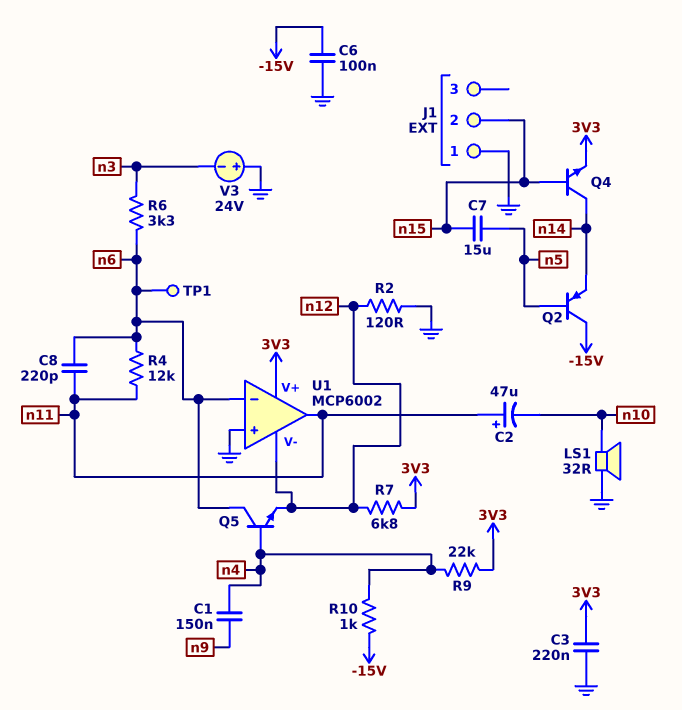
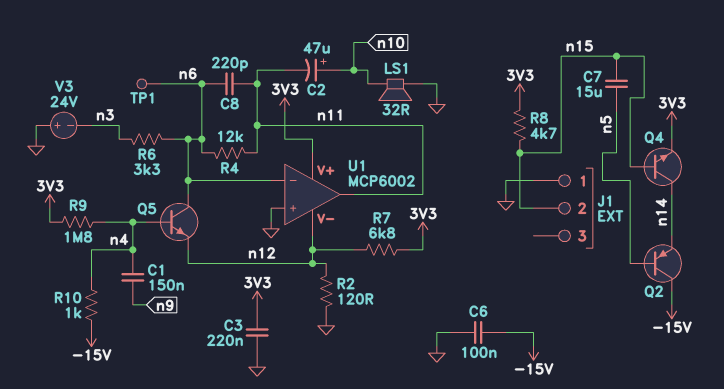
C2: 47uF (plus n11, minus n10) -> 47uF (plus n10, minus n11)
R8: none -> 4.7k (3V3, n15)
R9: 22k (3V3, n4) -> 1.8M (3V3, n4)

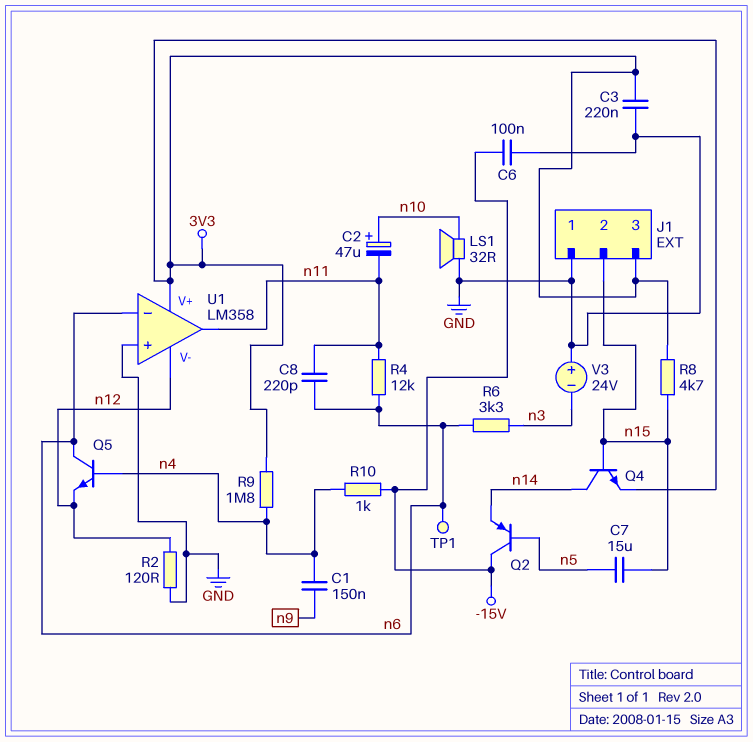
J1 pin 3: none -> 3V3
R7: 6.8k (3V3, n12) -> none
U1: MCP6002 -> LM358

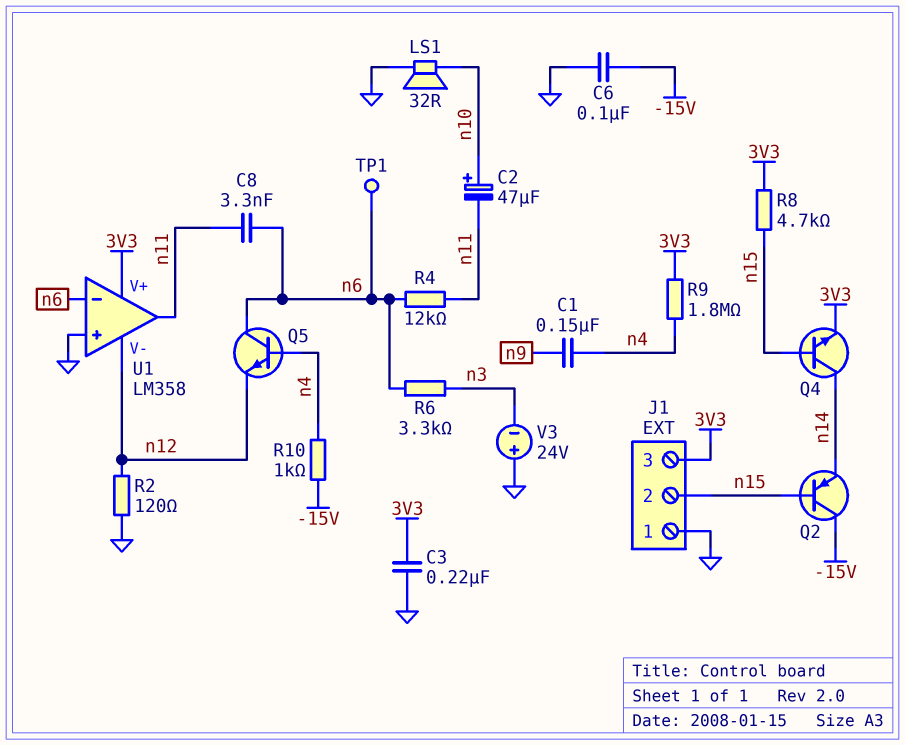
C7: 15uF (n5, n15) -> none
C8: 220pF (n6, n11) -> 3.3nF (n6, n11)
Q2: PNP (B n5, C -15V, E n14) -> PNP (B n15, C -15V, E n14)

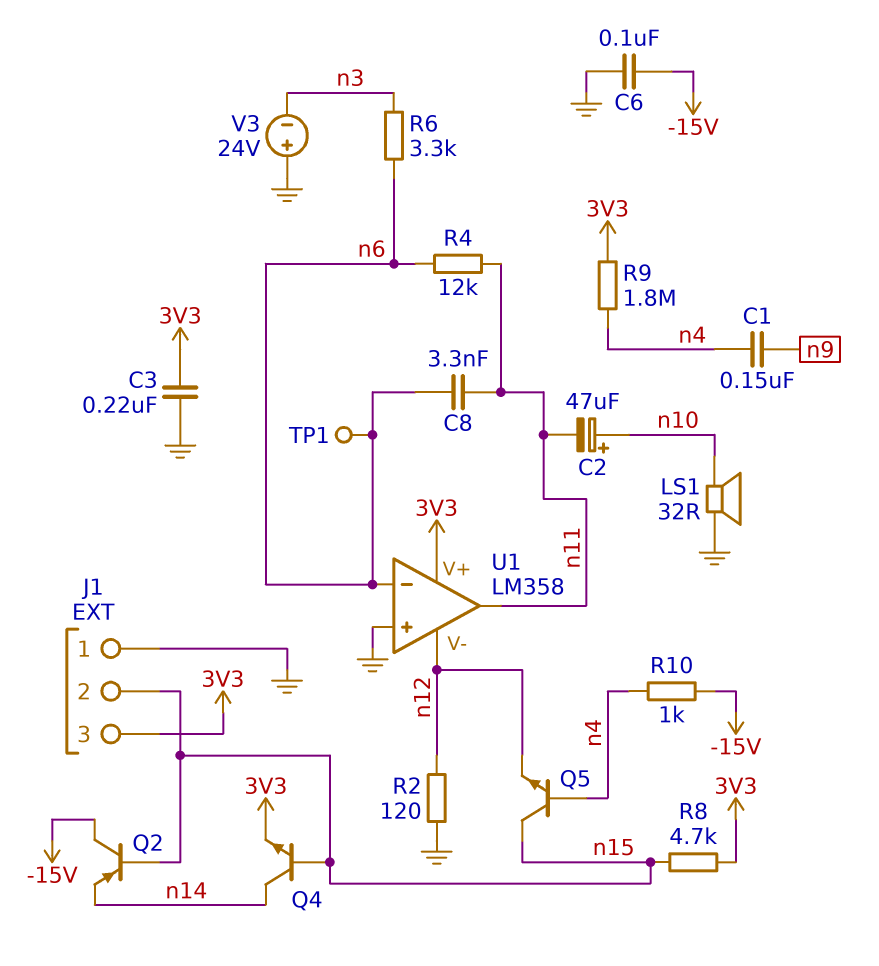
Q5: NPN (B n4, C n6, E n12) -> NPN (B n4, C n15, E n12)

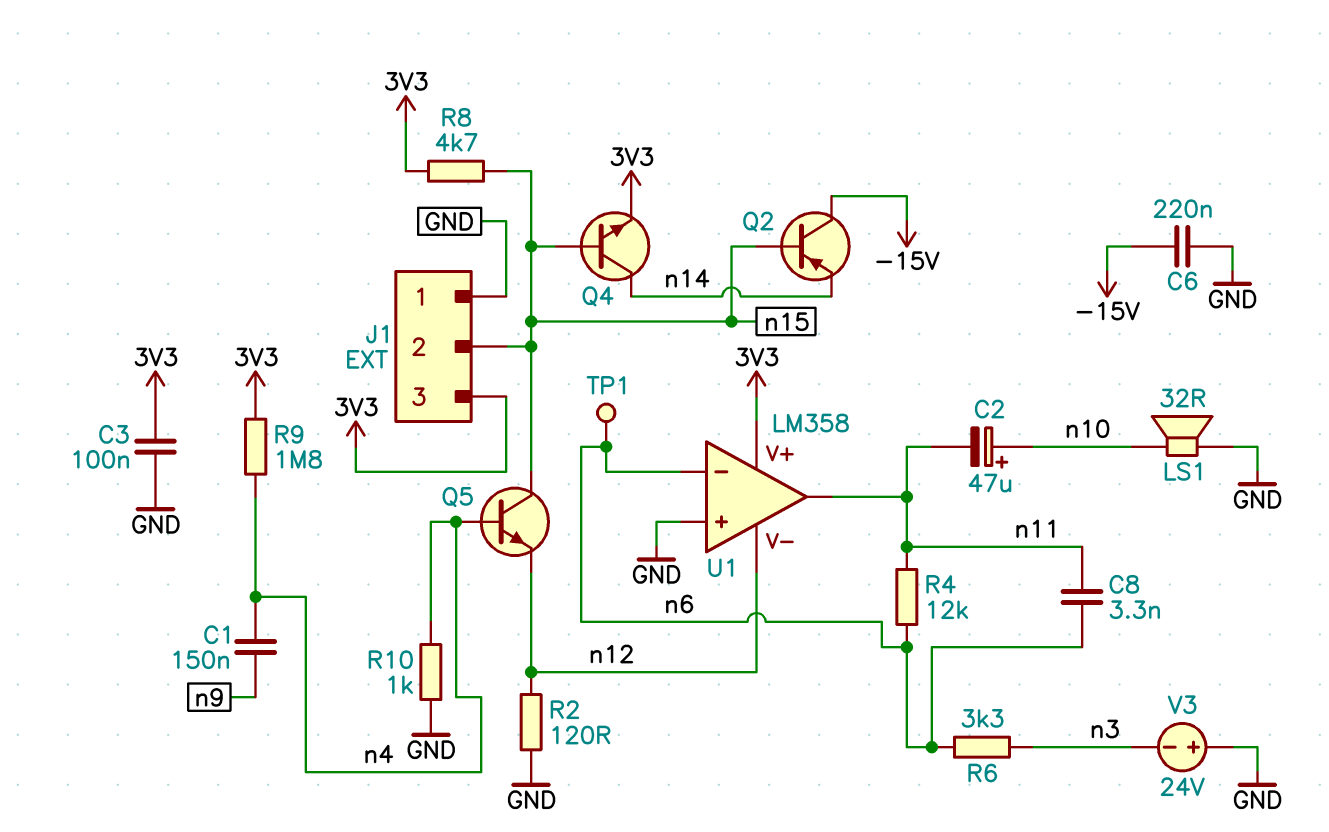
C3: 220nF (3V3, GND) -> 100nF (3V3, GND)
C6: 100nF (-15V, GND) -> 220nF (-15V, GND)
R10: 1k (-15V, n4) -> 1k (GND, n4)

